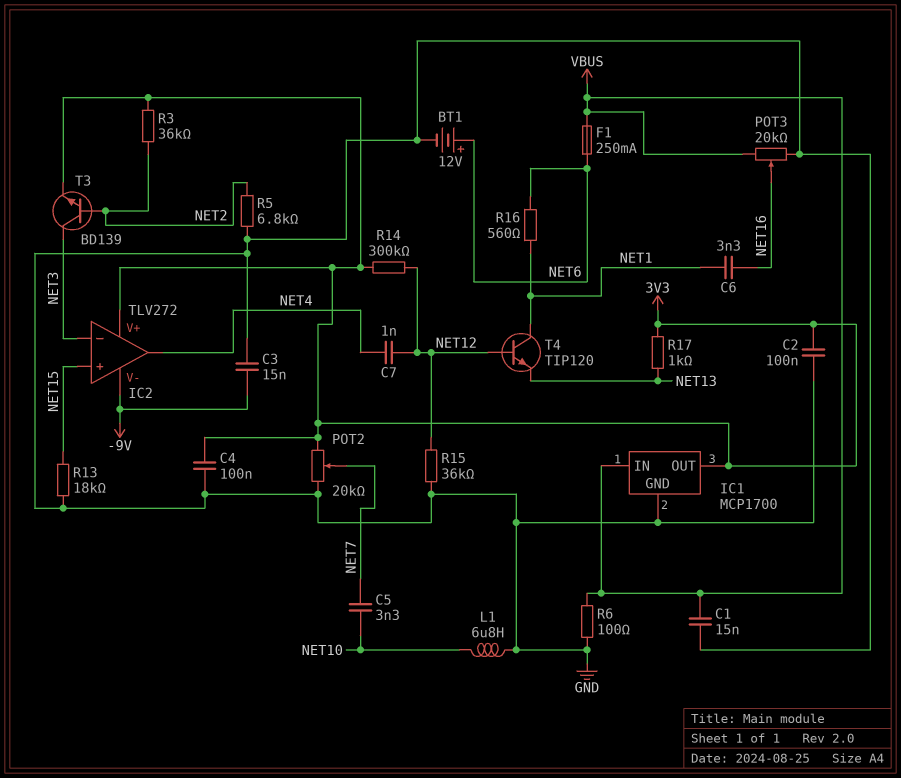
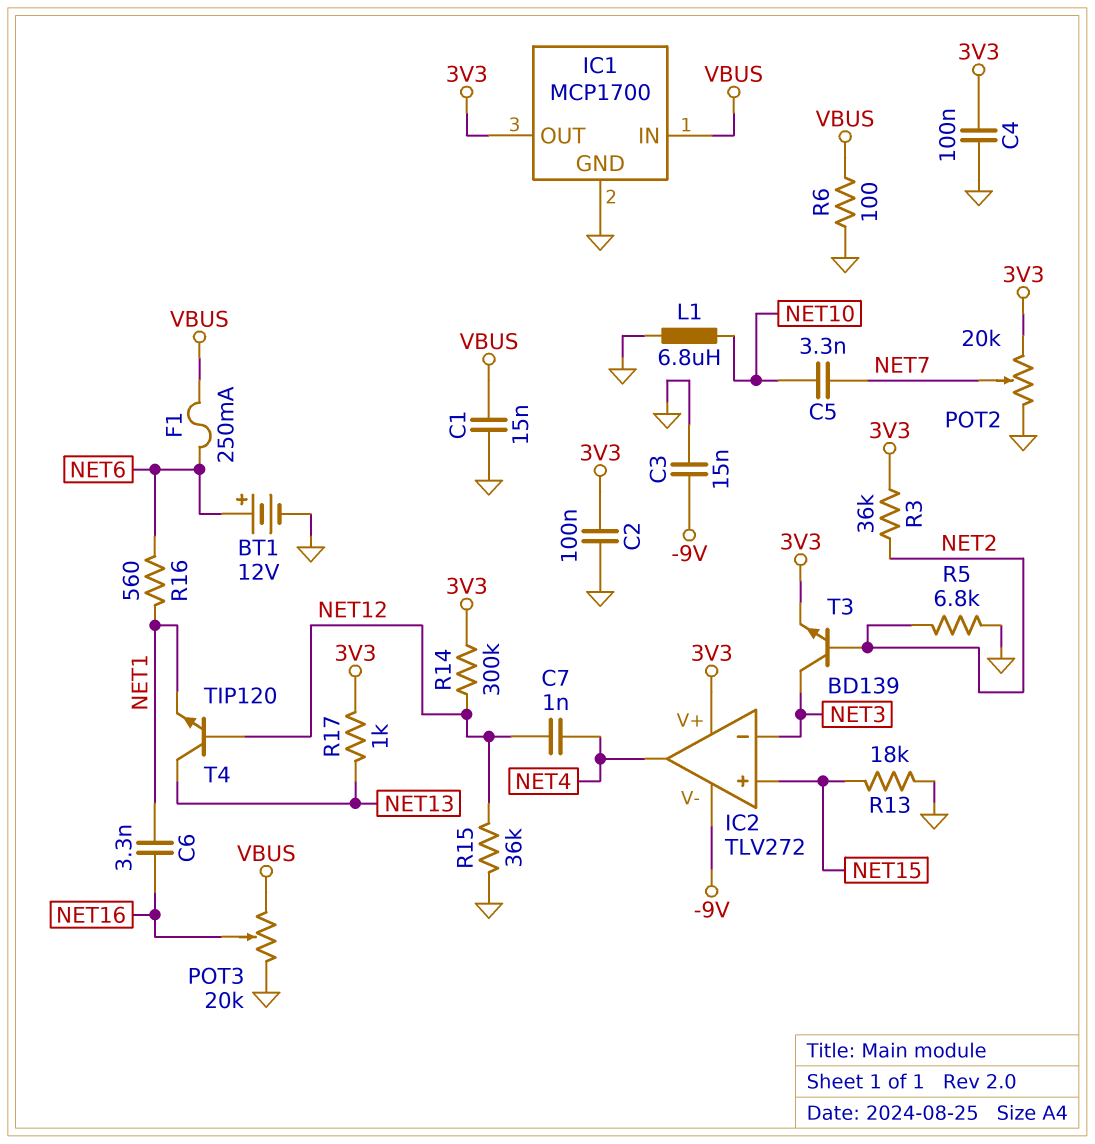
T4: NPN TIP120 (B NET12, C NET1, E NET13) -> NPN TIP120 (B NET12, C NET13, E NET1)

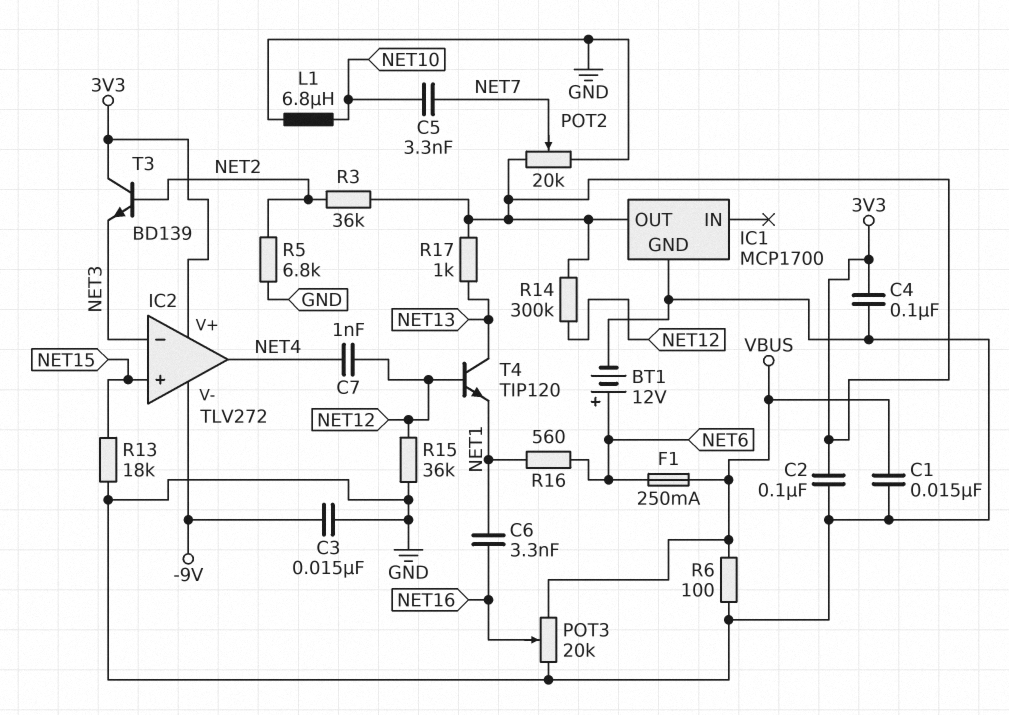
IC1 pin IN: VBUS -> none
T3: NPN BD139 (B NET2, C NET3, E 3V3) -> NPN BD139 (B NET2, C 3V3, E NET3)

